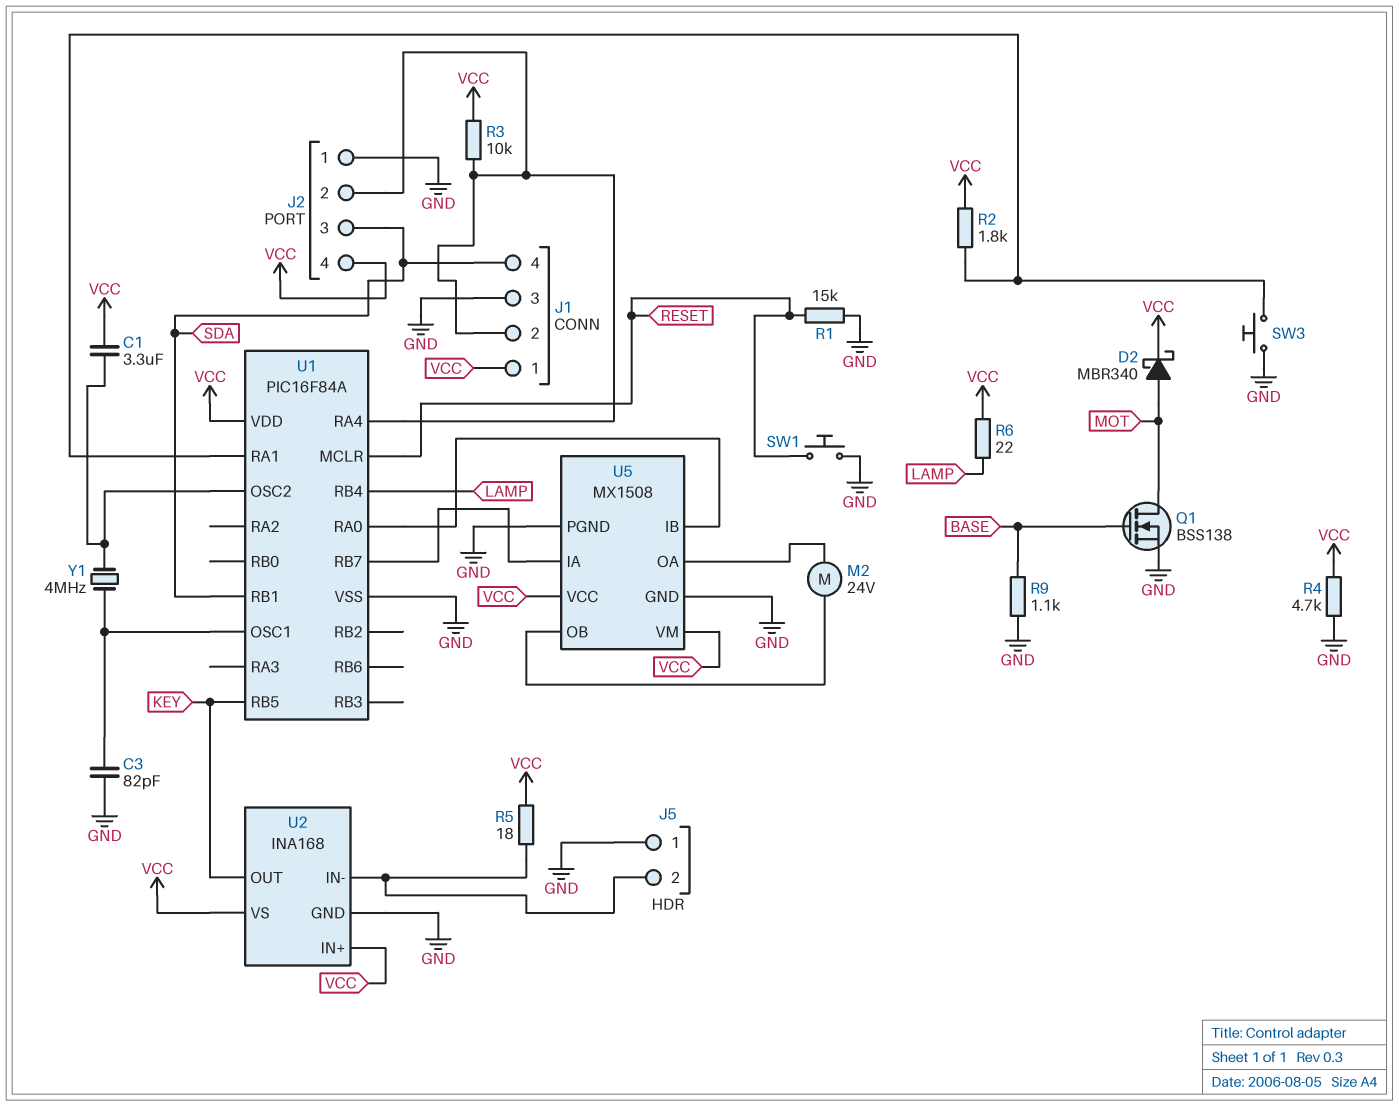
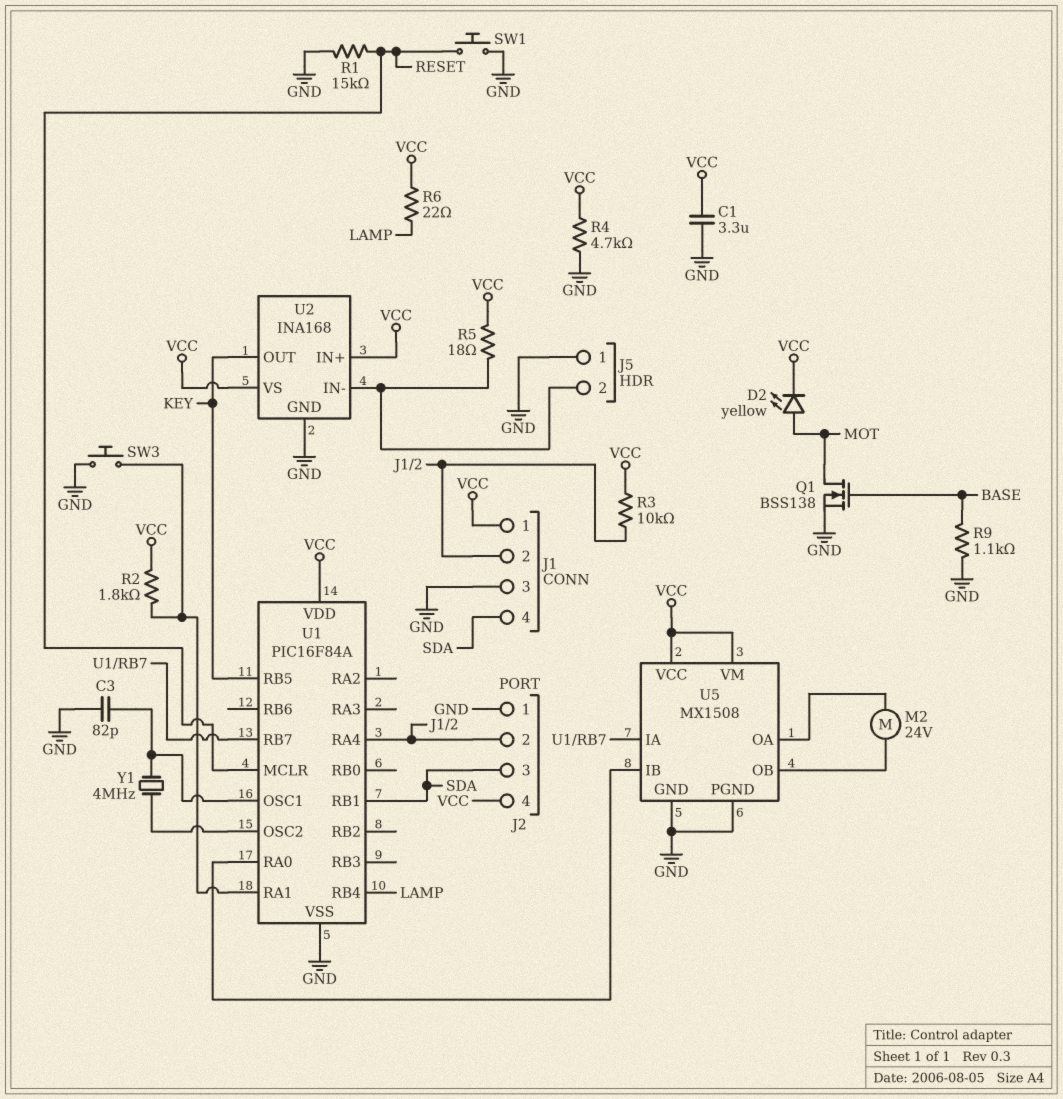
C1: 3.3uF (U1/OSC2, VCC) -> 3.3uF (GND, VCC)
D2: schottky MBR340 (A MOT, K VCC) -> LED yellow (A MOT, K VCC)

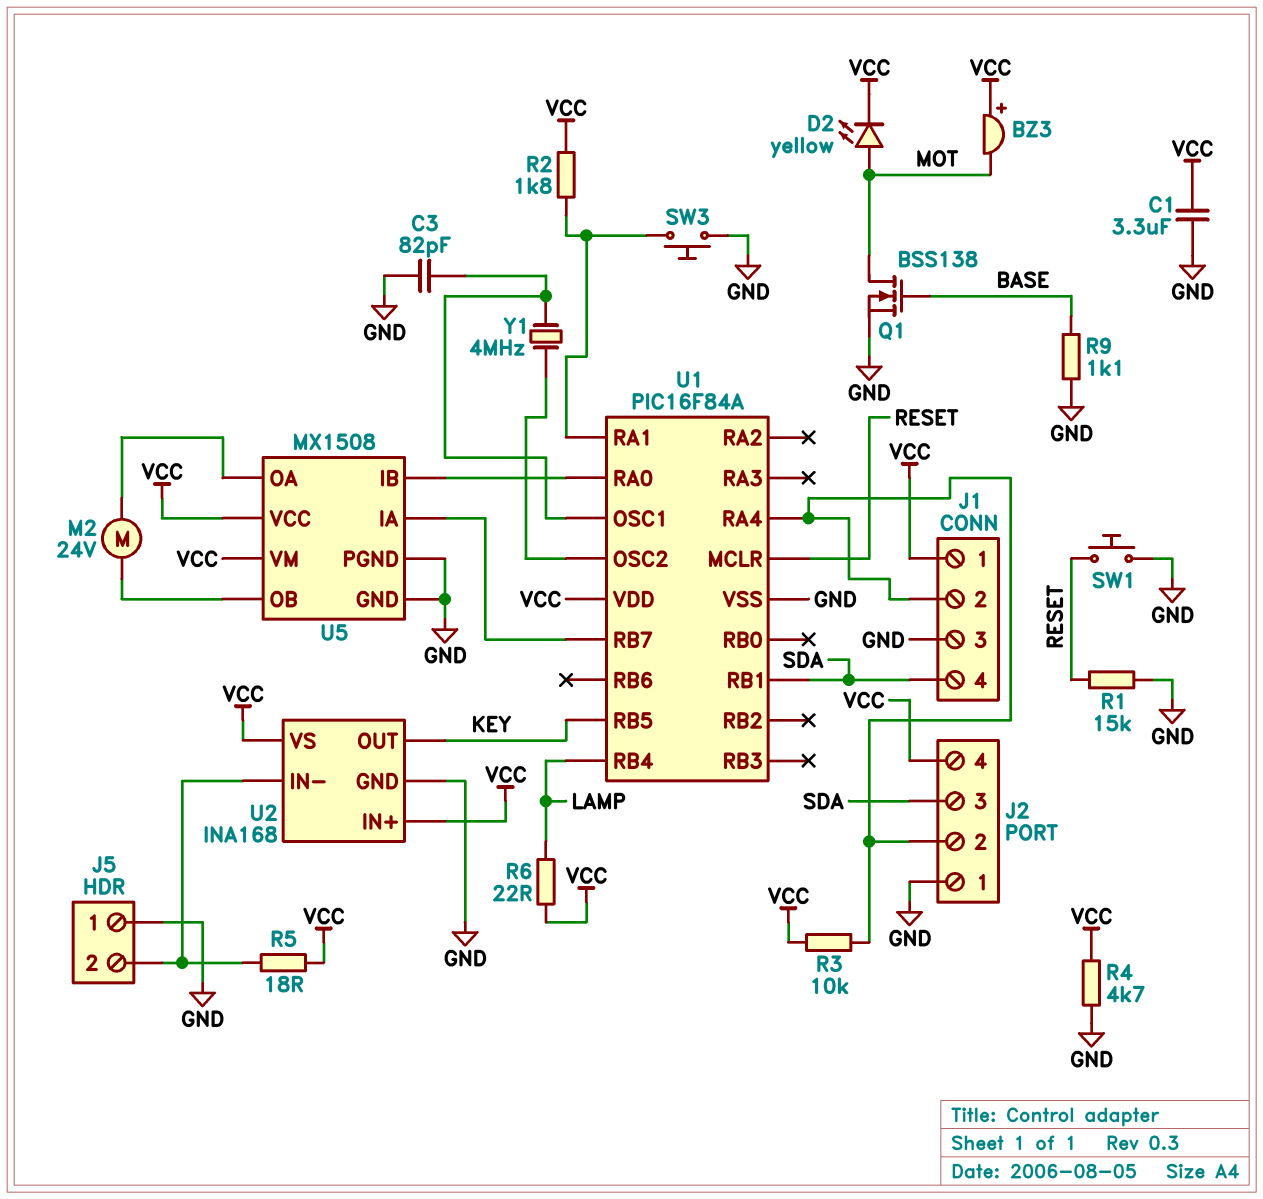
BZ3: none -> buzzer (plus VCC, minus MOT)

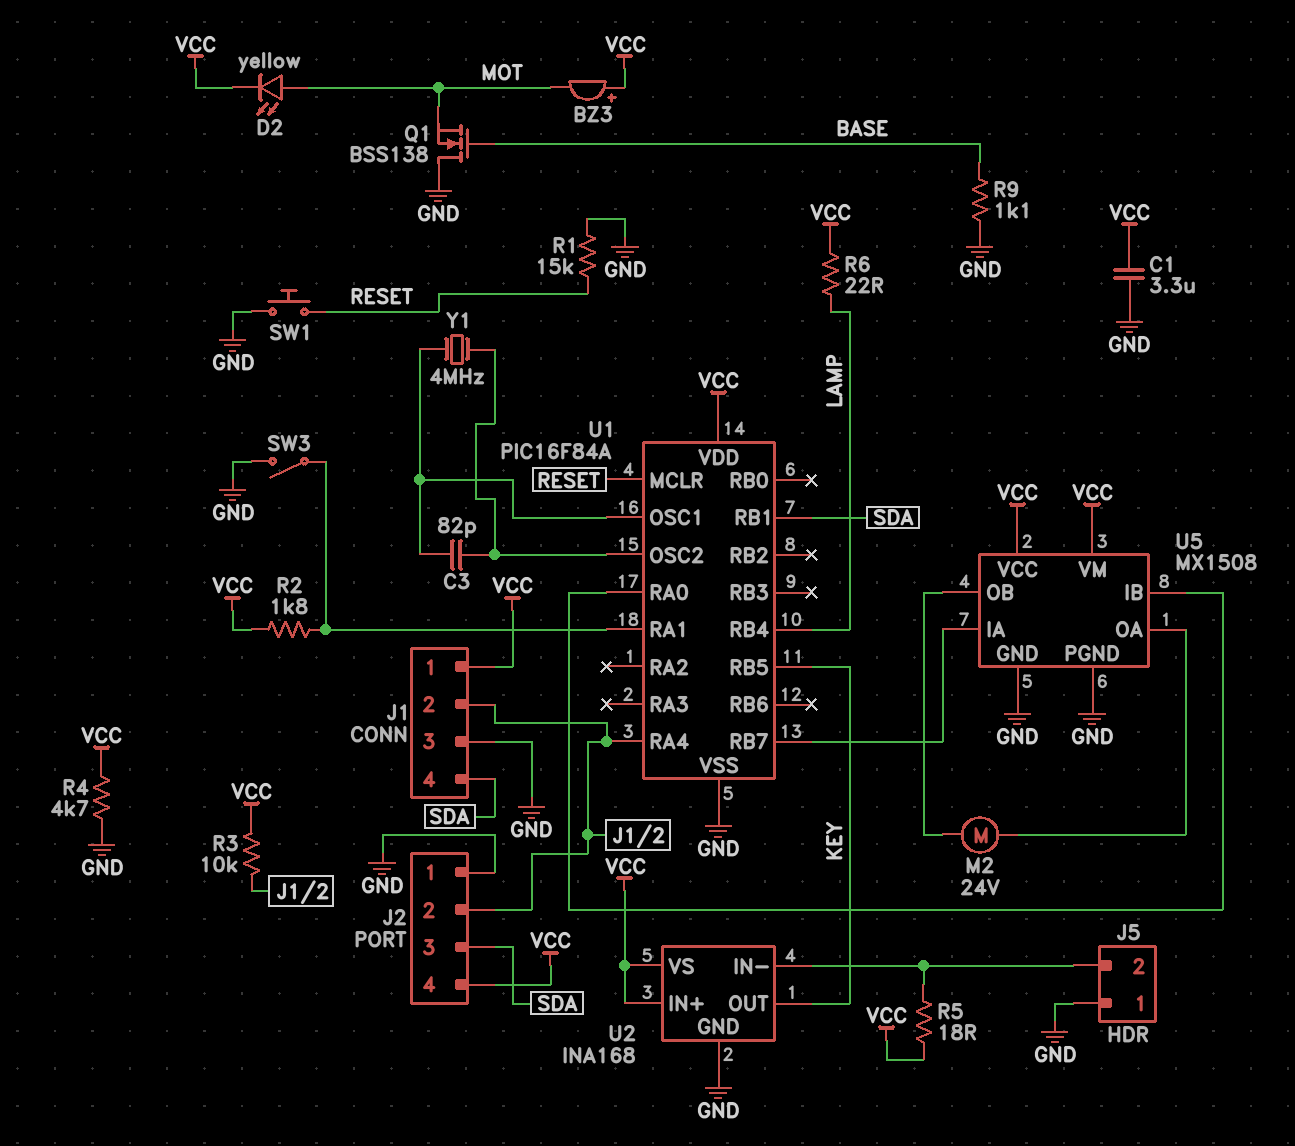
C3: 82pF (GND, U1/OSC1) -> 82pF (U1/OSC1, U1/OSC2)
Q1: NMOS BSS138 (G BASE, D MOT, S GND) -> NMOS BSS138 (G BASE, D GND, S MOT)
SW3: button (GND, U1/RA1) -> switch (GND, U1/RA1)

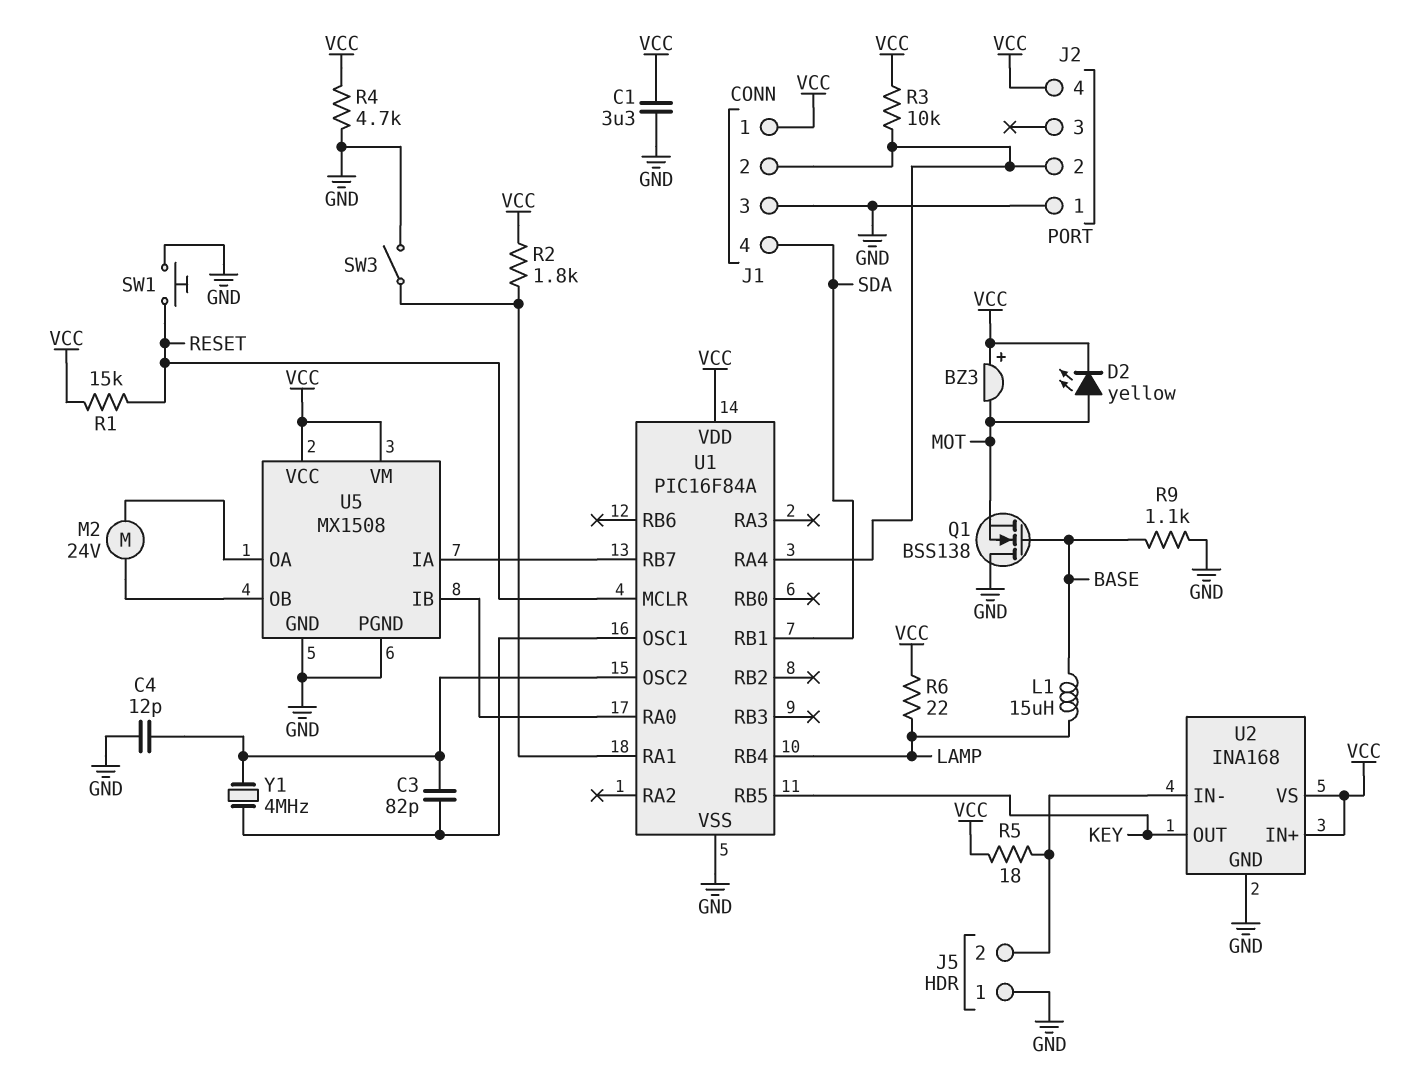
C4: none -> 12pF (GND, U1/OSC2)
J2 pin 3: SDA -> none
L1: none -> 15uH (BASE, LAMP)
R1: 15k (GND, RESET) -> 15k (RESET, VCC)

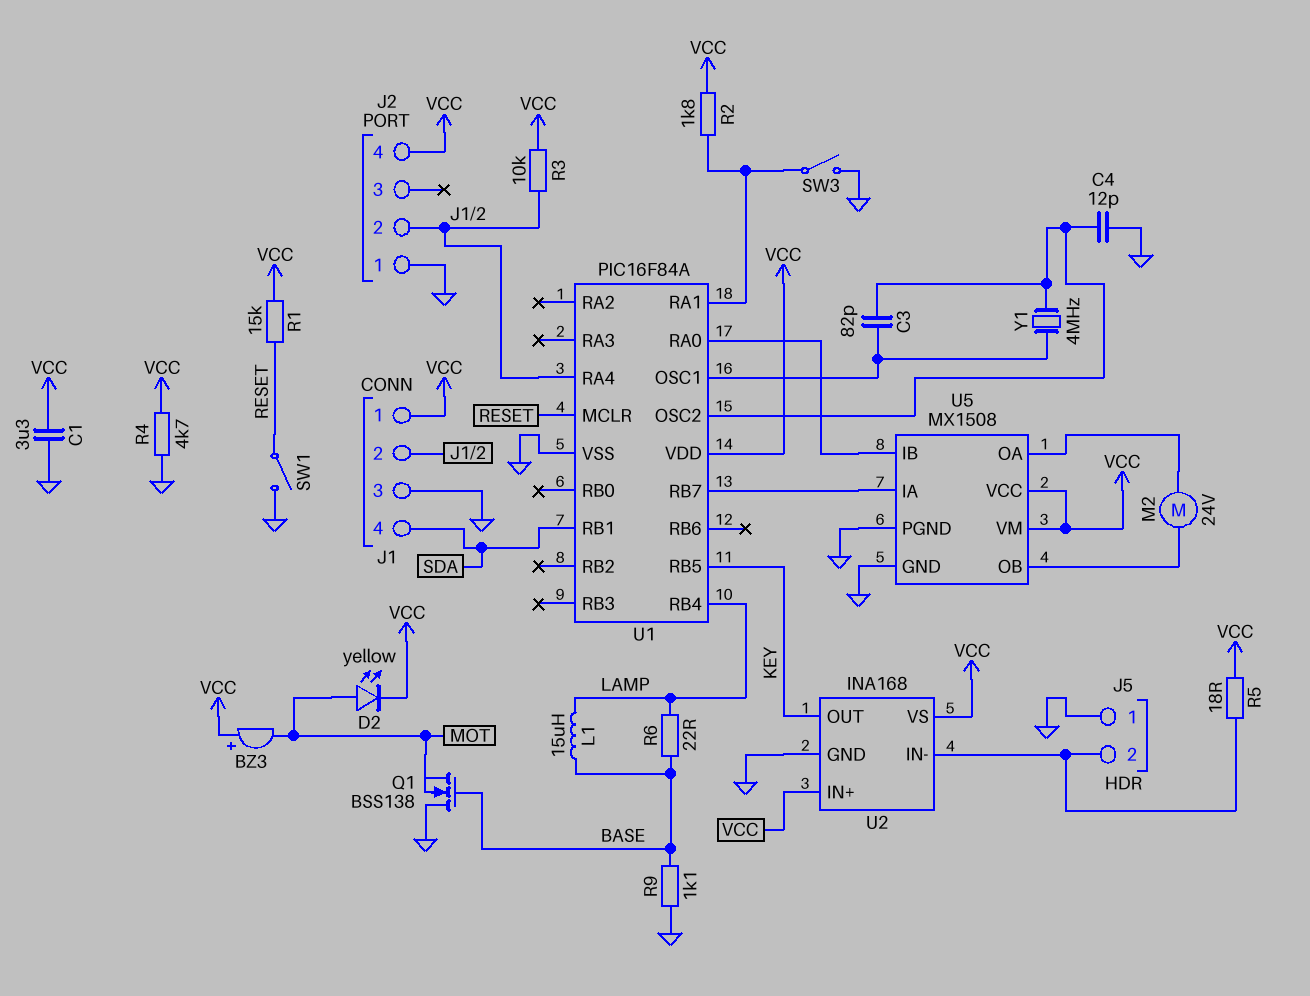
R6: 22 (LAMP, VCC) -> 22 (BASE, LAMP)
SW1: button (GND, RESET) -> switch (GND, RESET)

